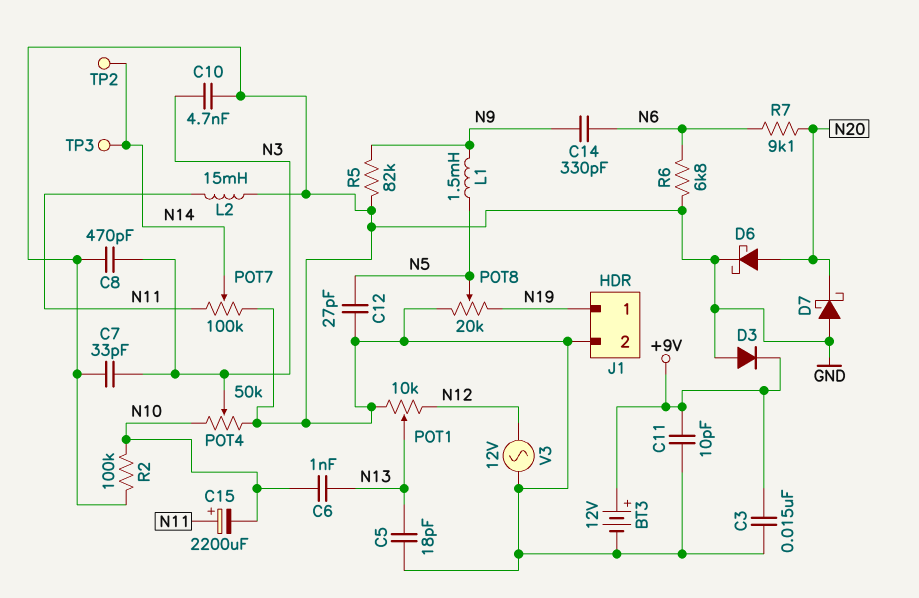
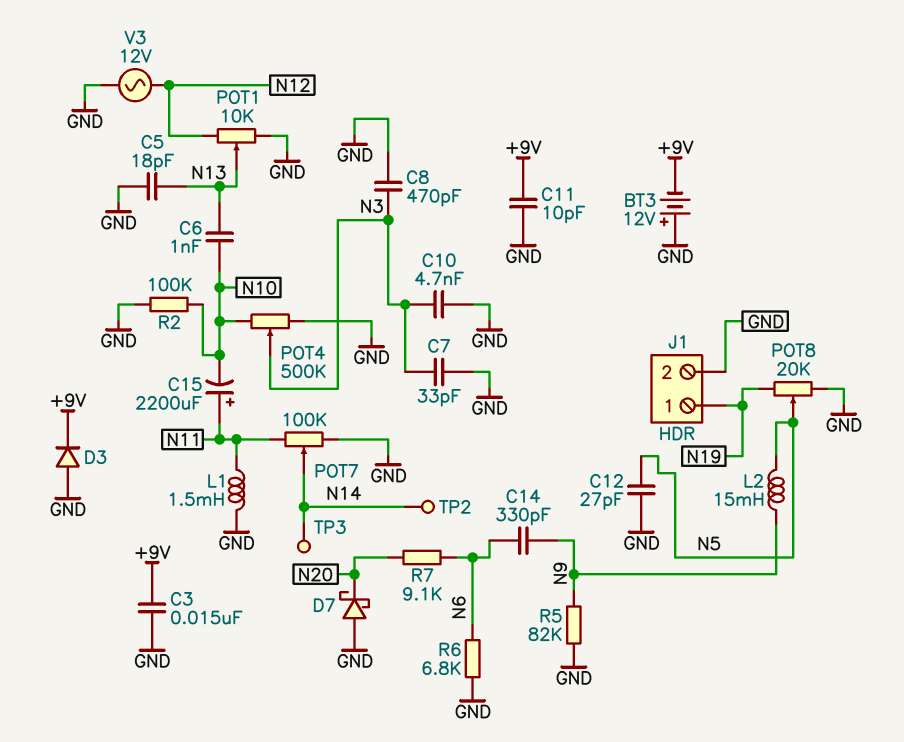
BT3: 12V (plus +9V, minus GND) -> 12V (plus GND, minus +9V)
D6: schottky (A N20, K GND) -> none
L1: 1.5mH (N5, N9) -> 1.5mH (GND, N11)
L2: 15mH (GND, N11) -> 15mH (N5, N9)
POT4: 50k (GND, N10, wiper N3) -> 500k (GND, N10, wiper N3)

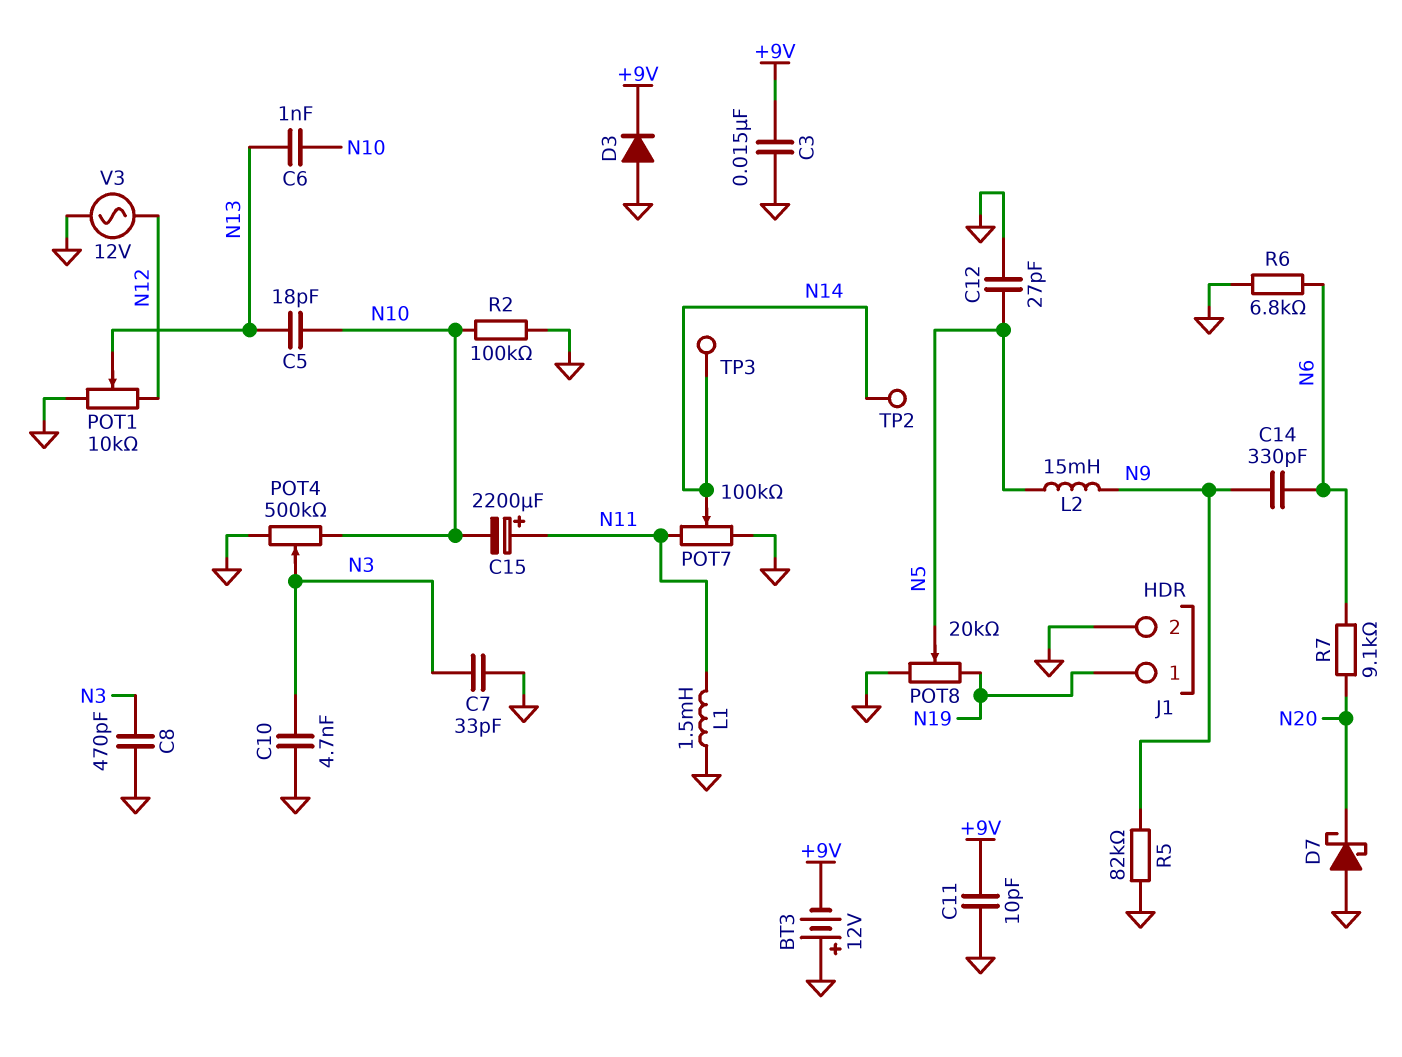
C5: 18pF (GND, N13) -> 18pF (N10, N13)

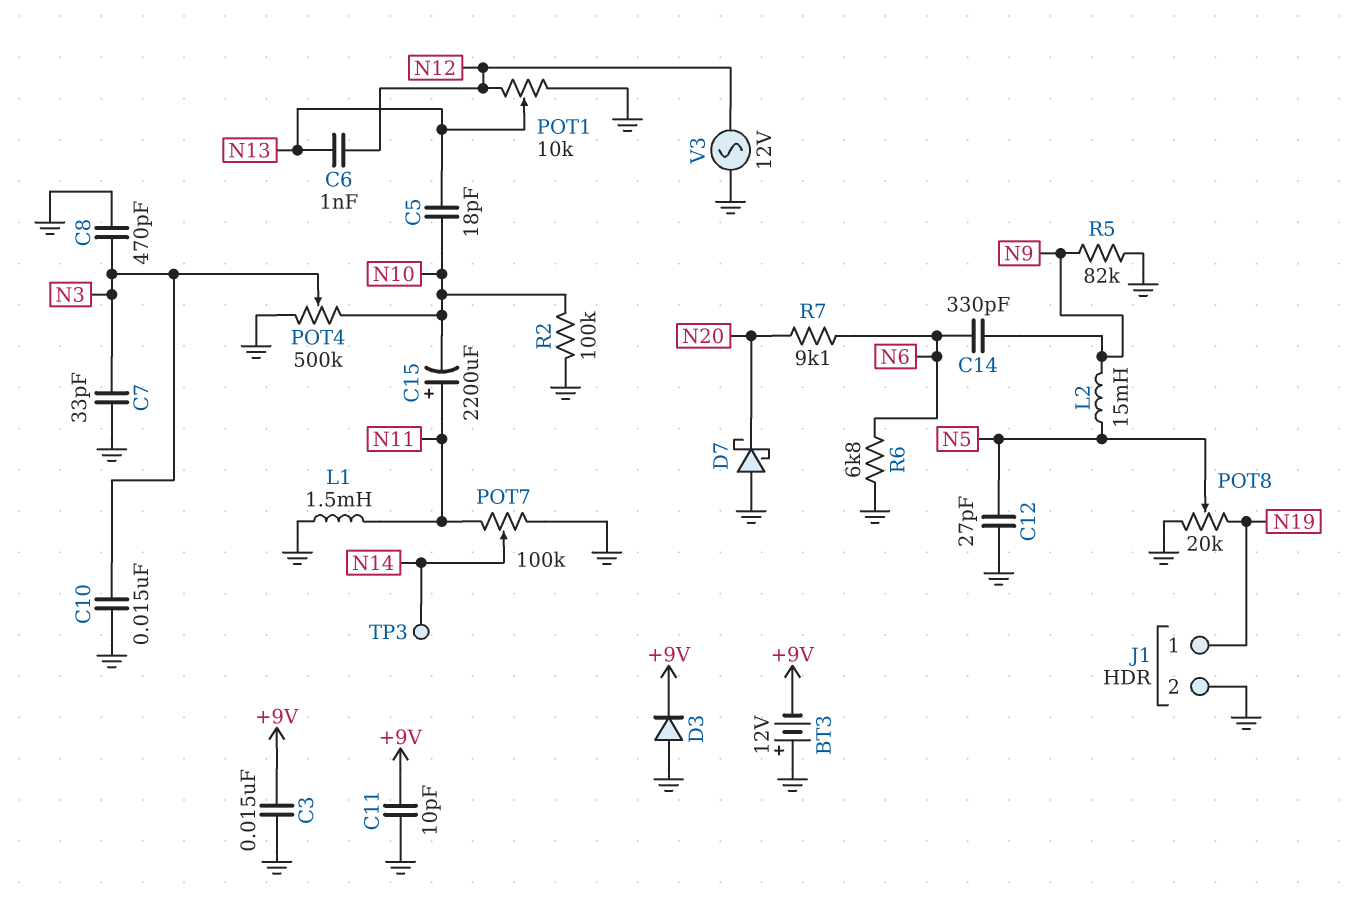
C6: 1nF (N10, N13) -> 1nF (N12, N13)
C10: 4.7nF (GND, N3) -> 15nF (GND, N3)
TP2: test point (N14) -> none

